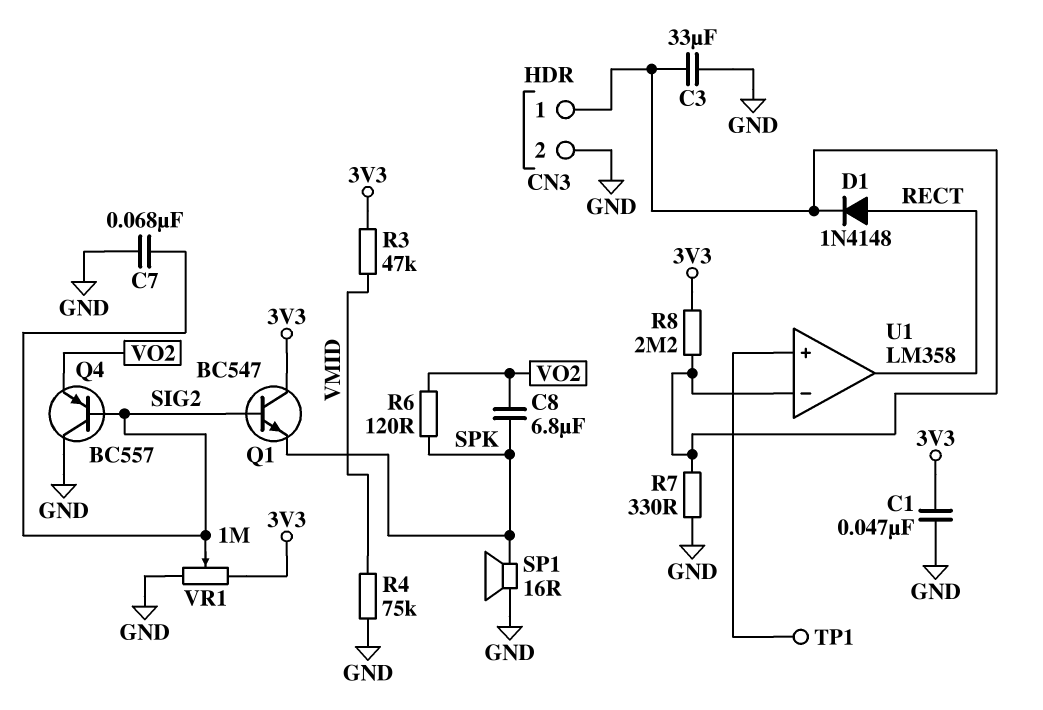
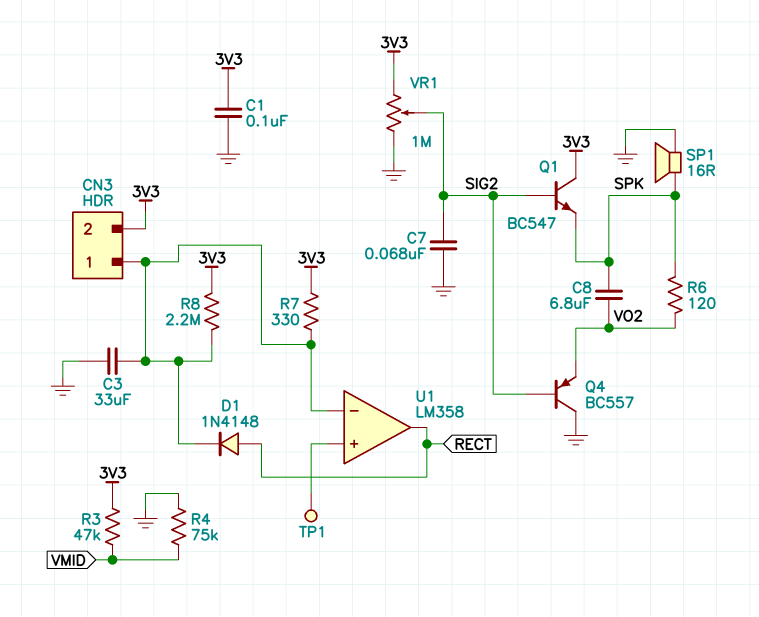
C1: 47nF (3V3, GND) -> 100nF (3V3, GND)
CN3 pin 2: GND -> 3V3
R7: 330 (CN3/1, GND) -> 330 (3V3, CN3/1)

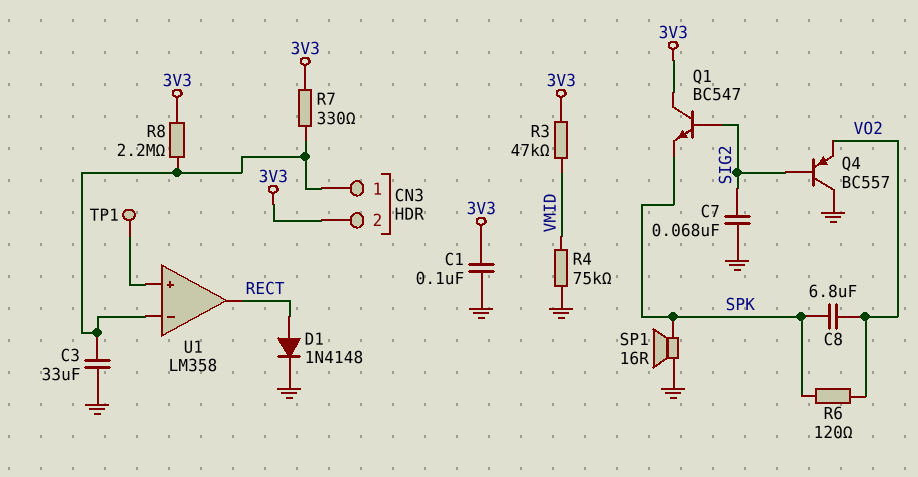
D1: diode 1N4148 (A RECT, K CN3/1) -> diode 1N4148 (A RECT, K GND)
VR1: 1M (3V3, GND, wiper SIG2) -> none

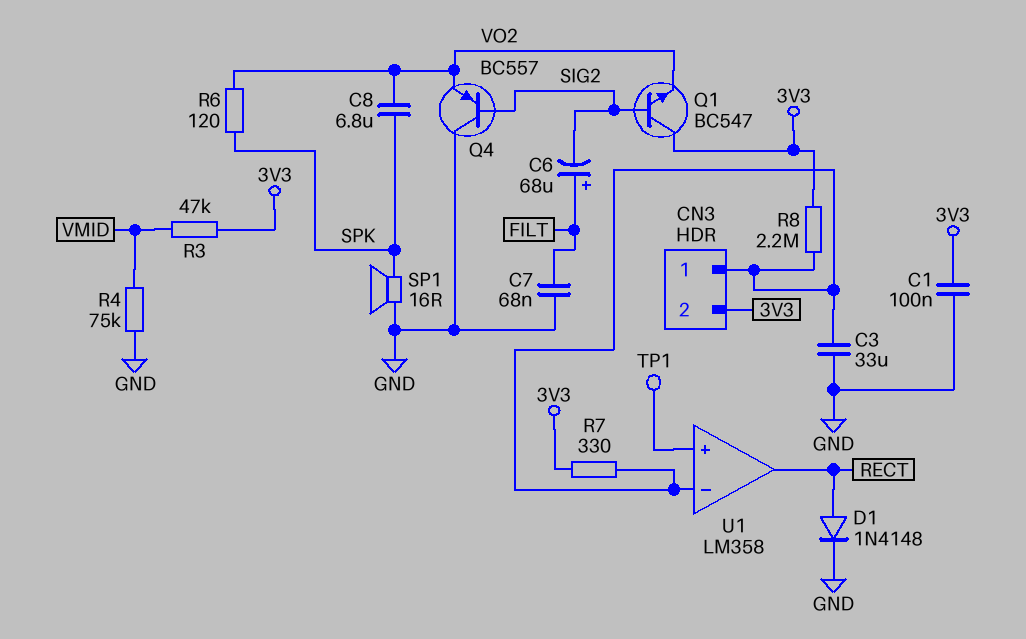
C6: none -> 68uF (plus FILT, minus SIG2)
C7: 68nF (GND, SIG2) -> 68nF (FILT, GND)
Q1: NPN BC547 (B SIG2, C 3V3, E SPK) -> NPN BC547 (B SIG2, C 3V3, E VO2)

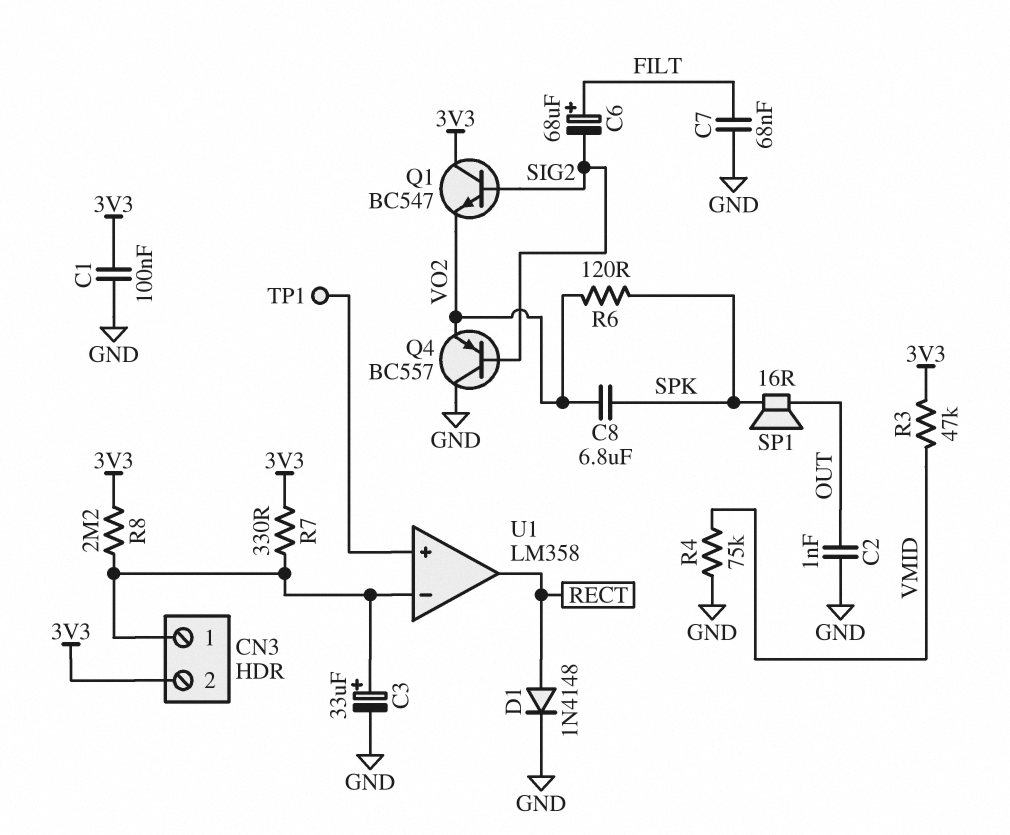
C2: none -> 1nF (GND, OUT)
C3: 33uF (CN3/1, GND) -> 33uF (plus CN3/1, minus GND)
SP1: speaker 16R (GND, SPK) -> speaker 16R (OUT, SPK)

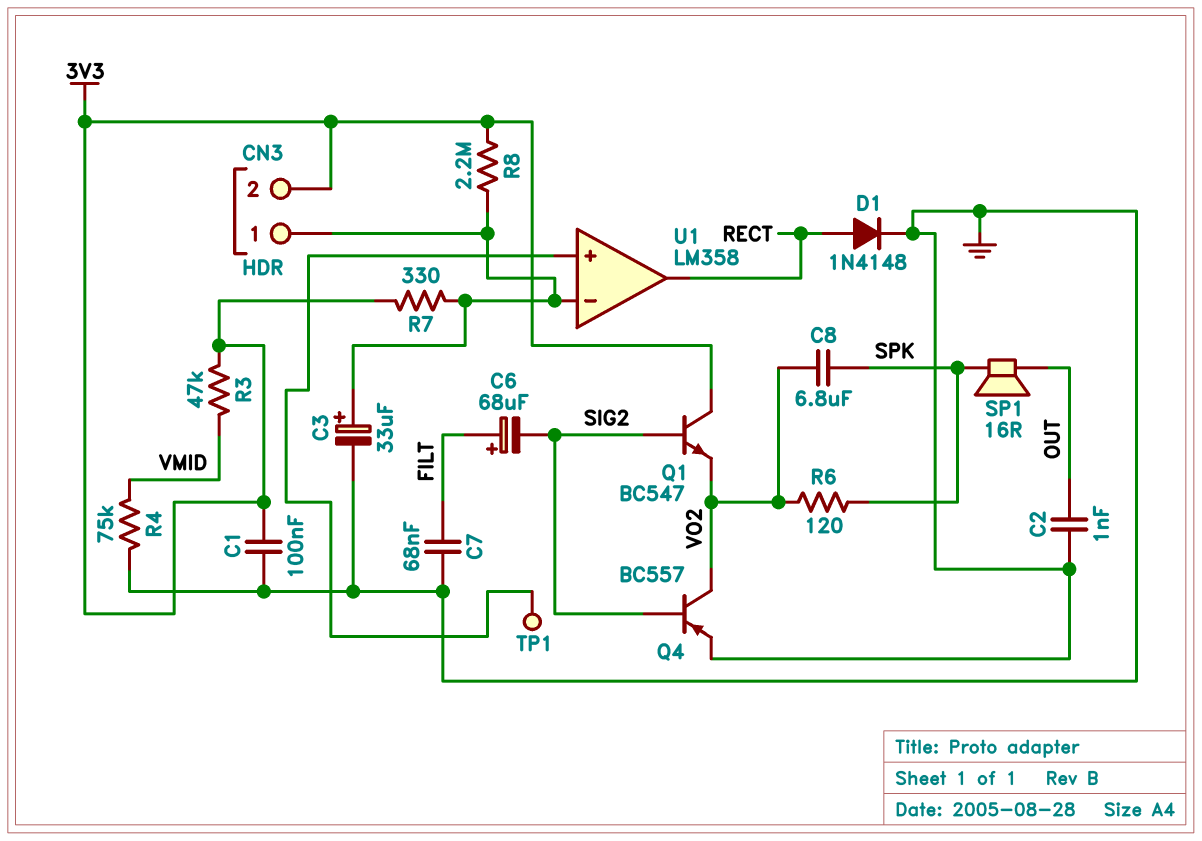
Q4: PNP BC557 (B SIG2, C GND, E VO2) -> PNP BC557 (B SIG2, C VO2, E GND)

